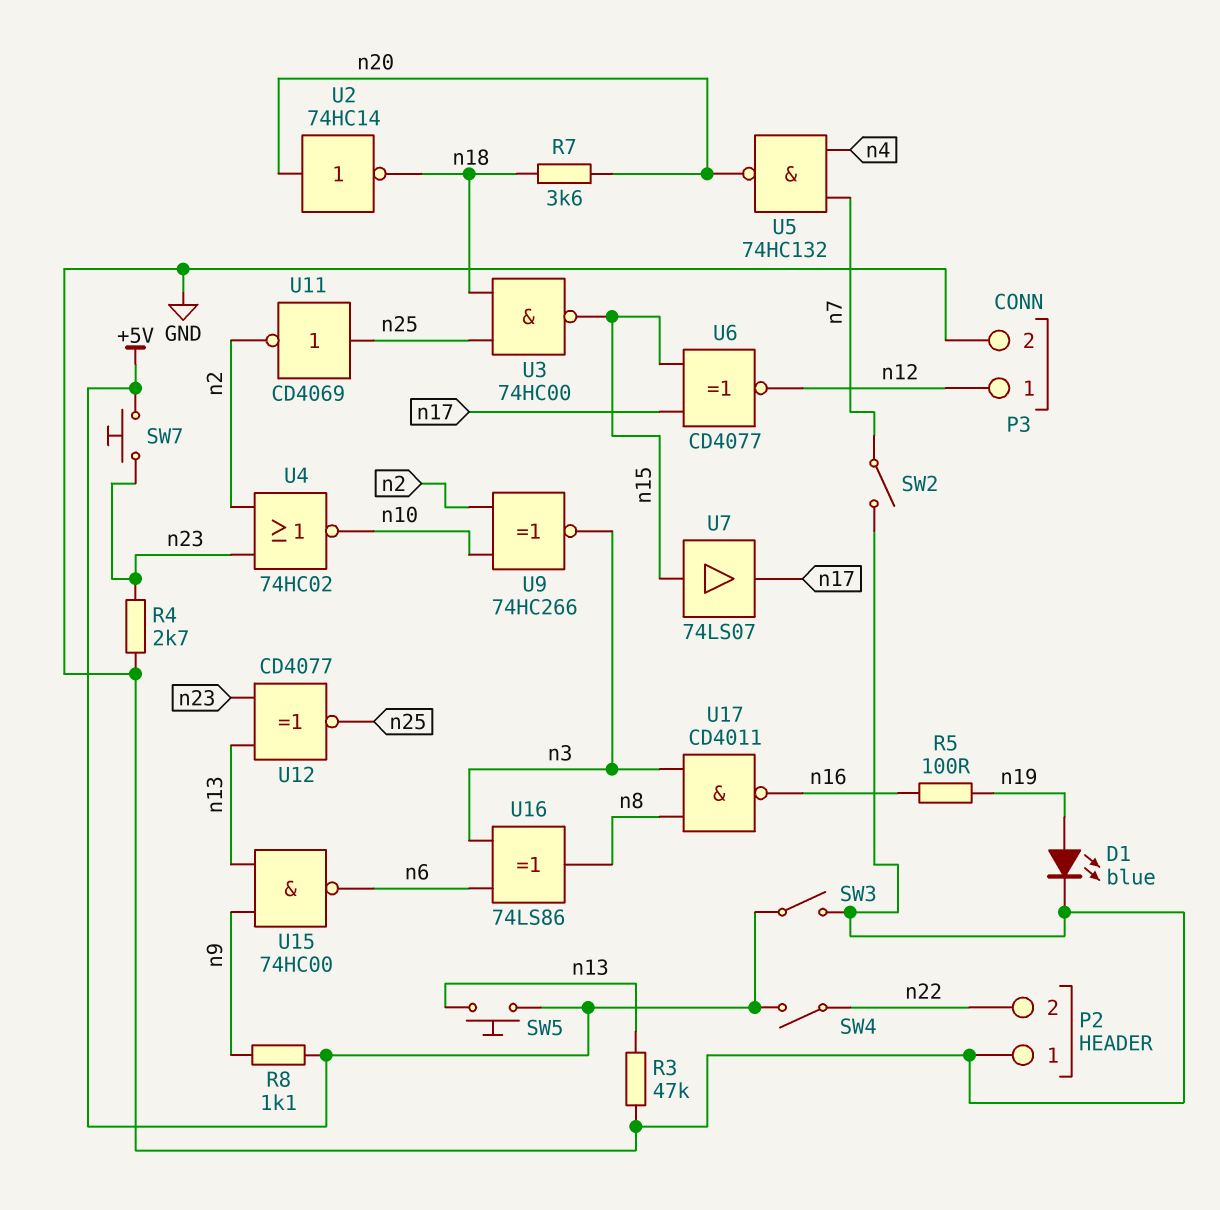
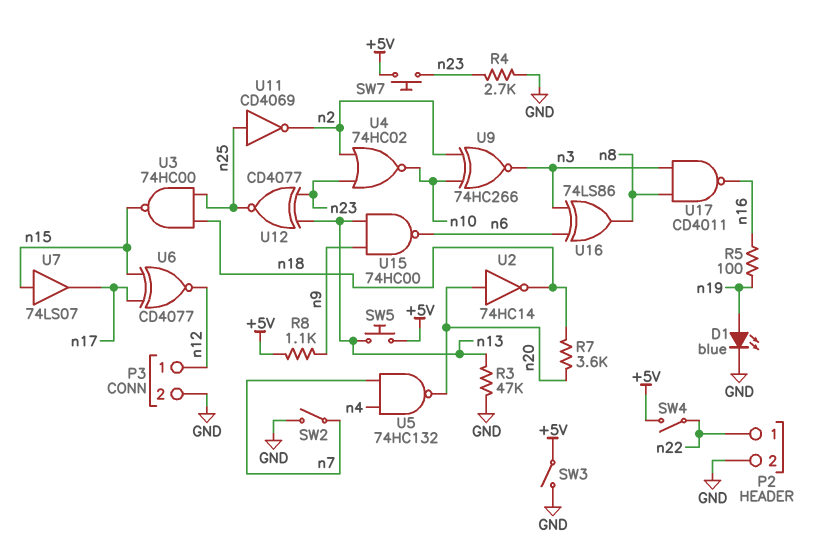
P2 pin 1: GND -> n22
P2 pin 2: n22 -> GND

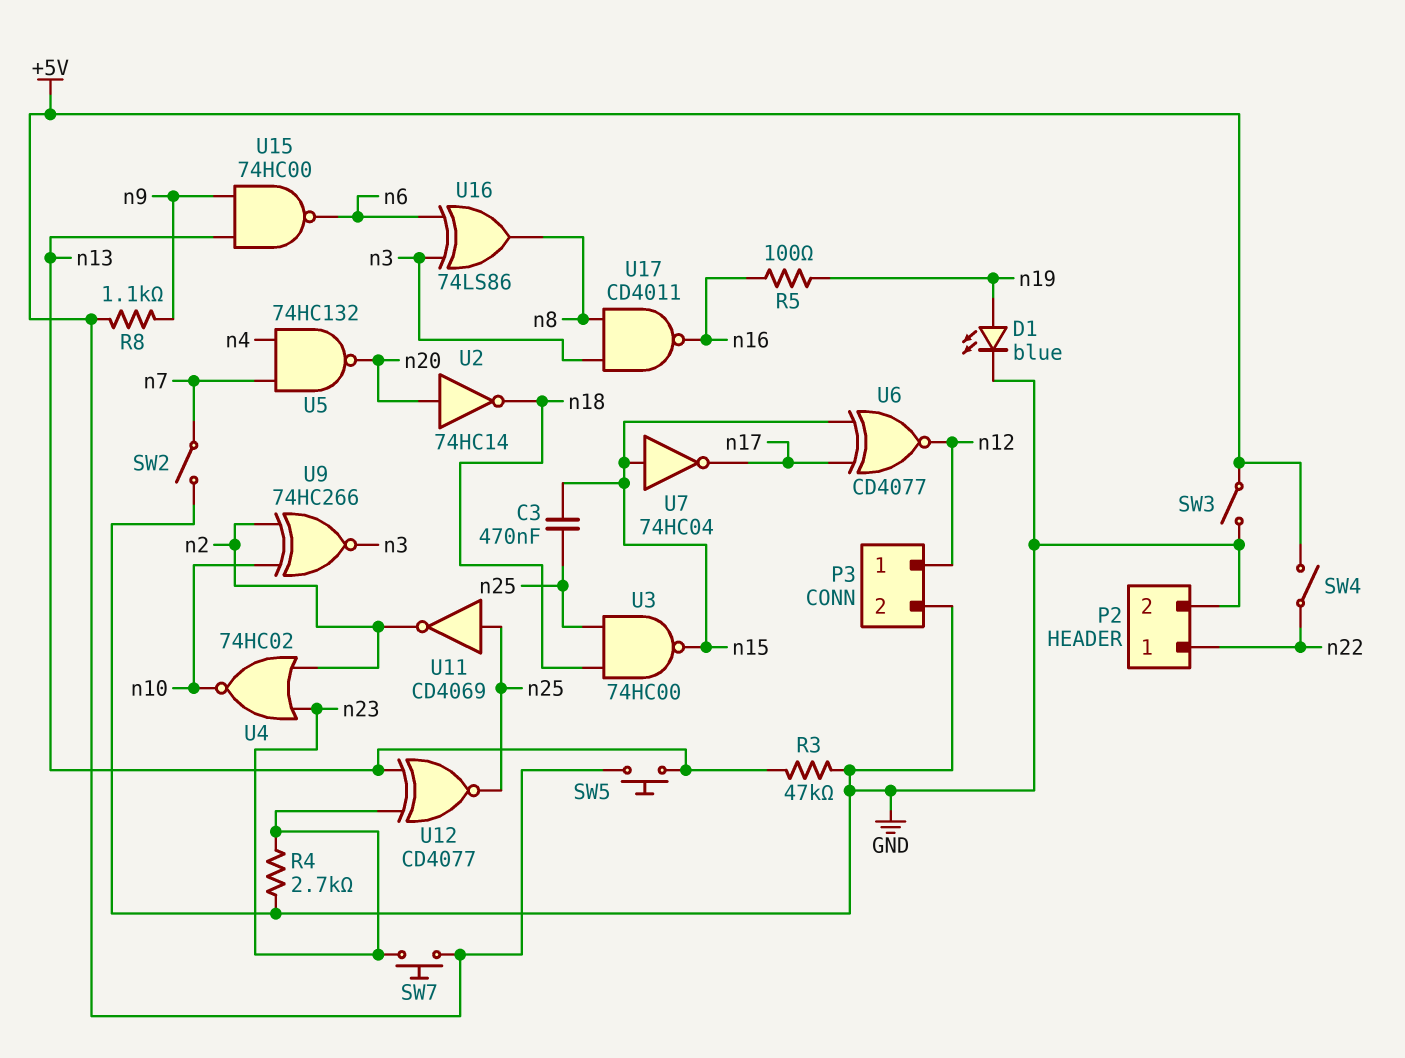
C3: none -> 470nF (n15, n25)
R7: 3.6k (n18, n20) -> none
U7: buffer 74LS07 (in n15, out n17) -> NOT 74HC04 (in n15, out n17)

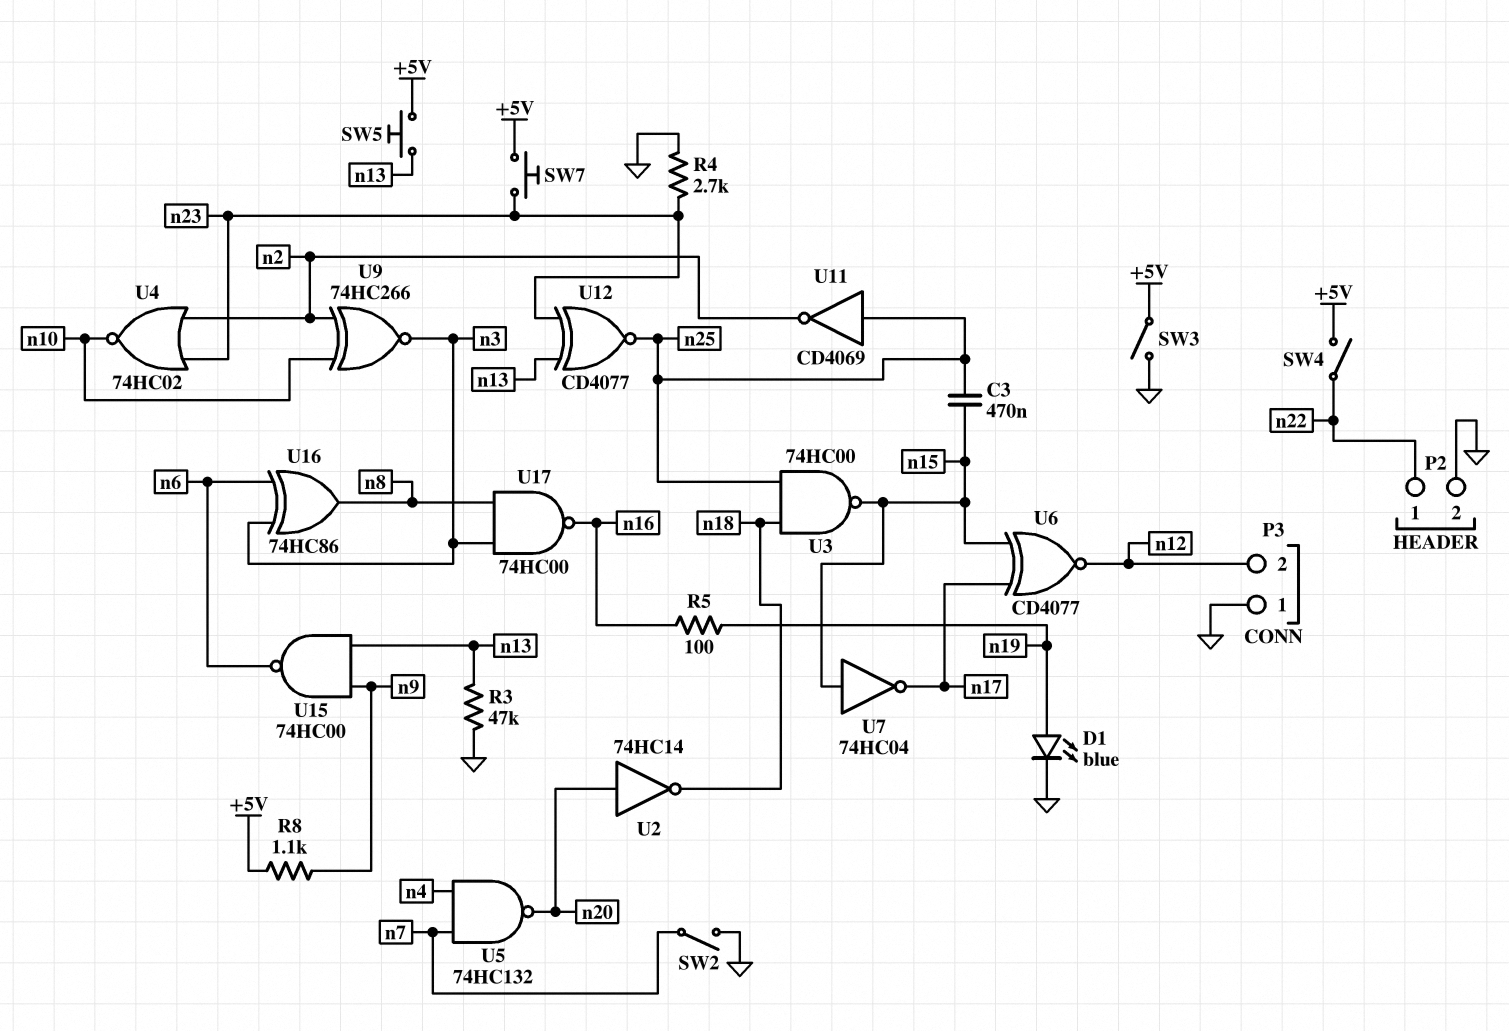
P3 pin 1: n12 -> GND
P3 pin 2: GND -> n12
U16: XOR 74LS86 (in n3, in n6, out n8) -> XOR 74HC86 (in n3, in n6, out n8)
U17: NAND CD4011 (in n3, in n8, out n16) -> NAND 74HC00 (in n3, in n8, out n16)

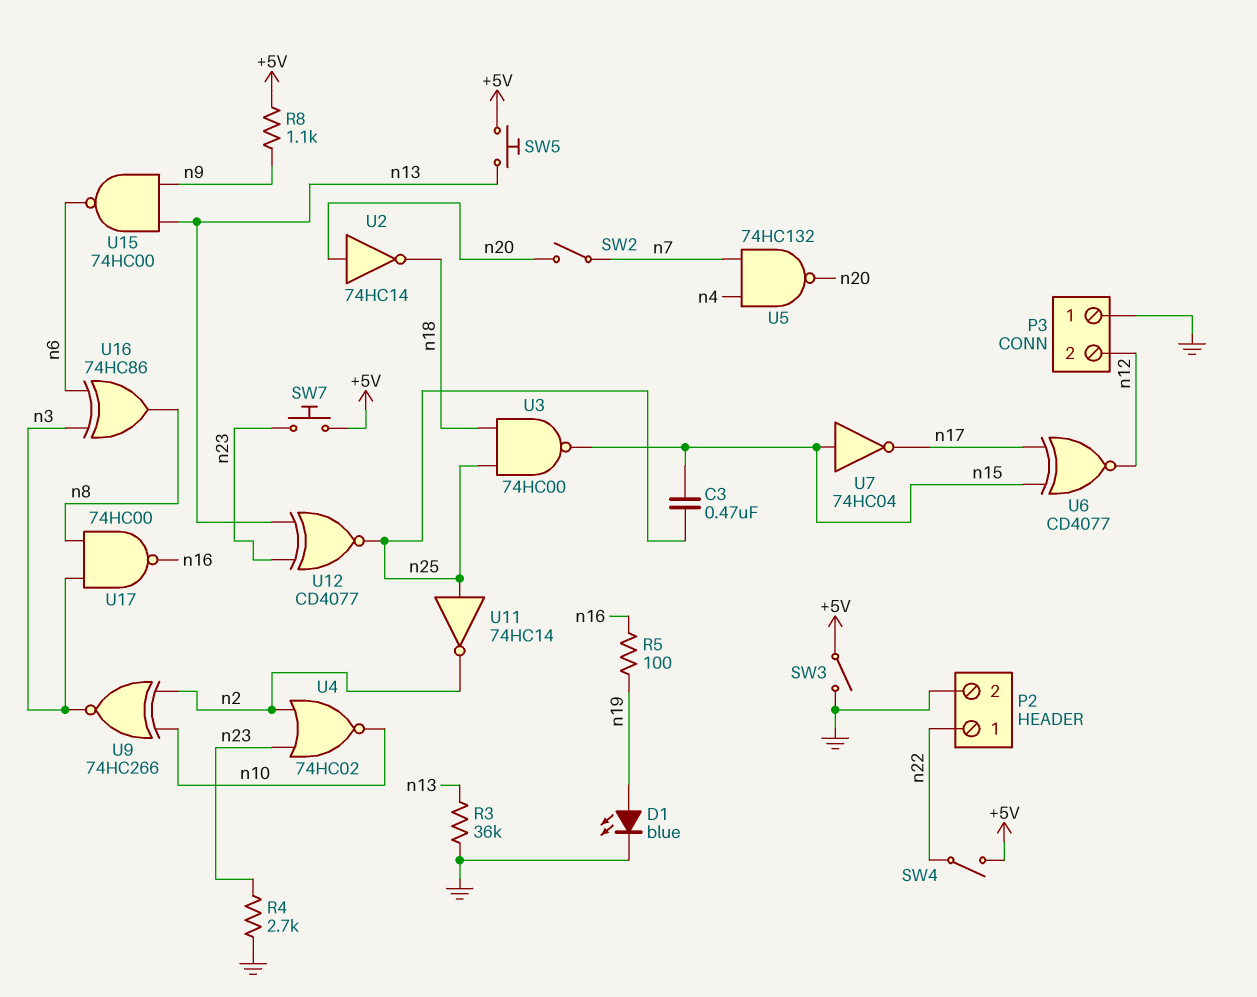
R3: 47k (GND, n13) -> 36k (GND, n13)
SW2: switch (GND, n7) -> switch (n7, n20)
U11: NOT CD4069 (in n25, out n2) -> NOT 74HC14 (in n25, out n2)

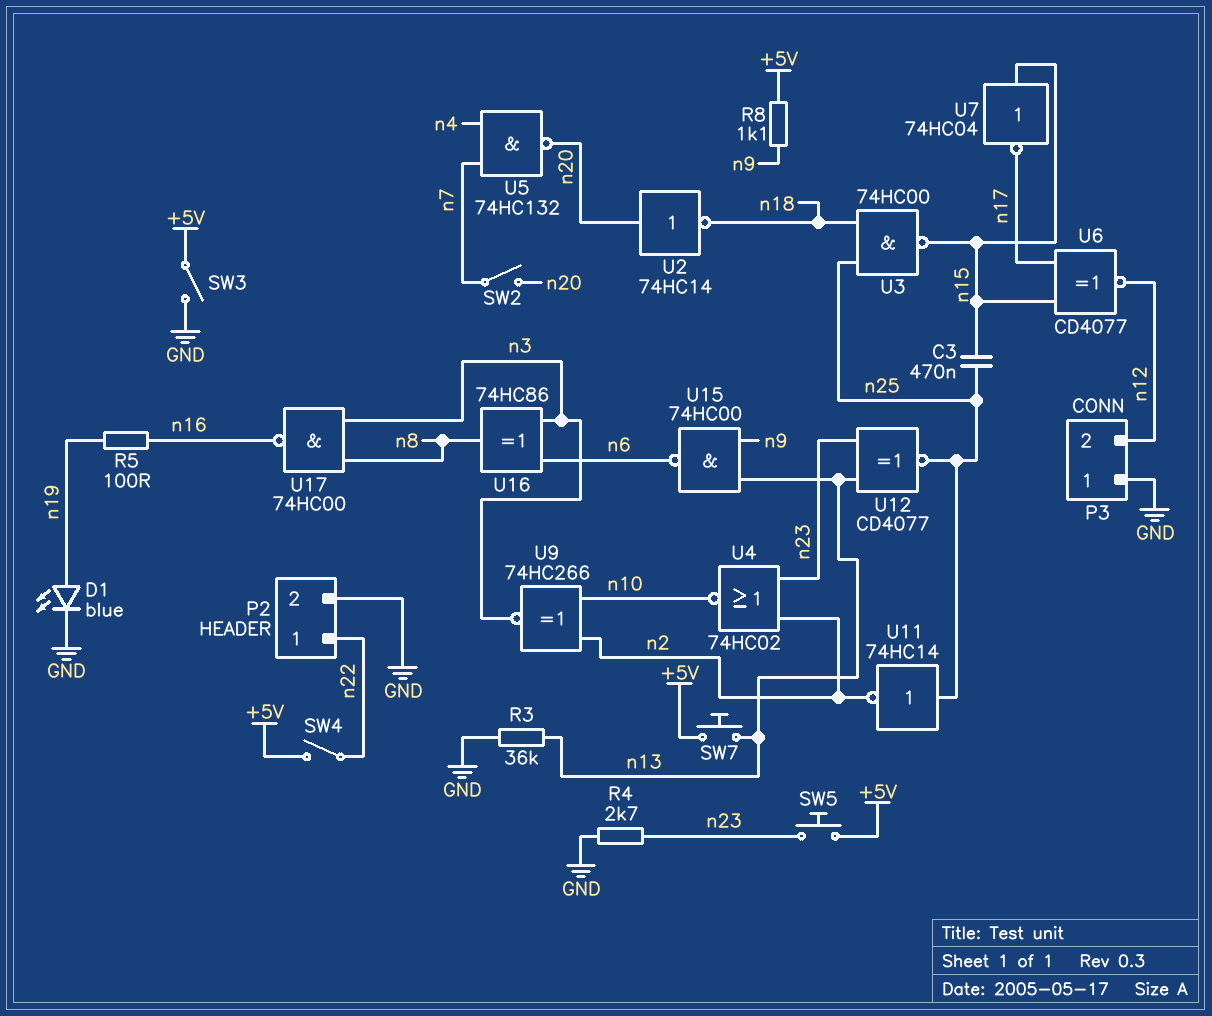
SW5: button (+5V, n13) -> button (+5V, n23)
SW7: button (+5V, n23) -> button (+5V, n13)

